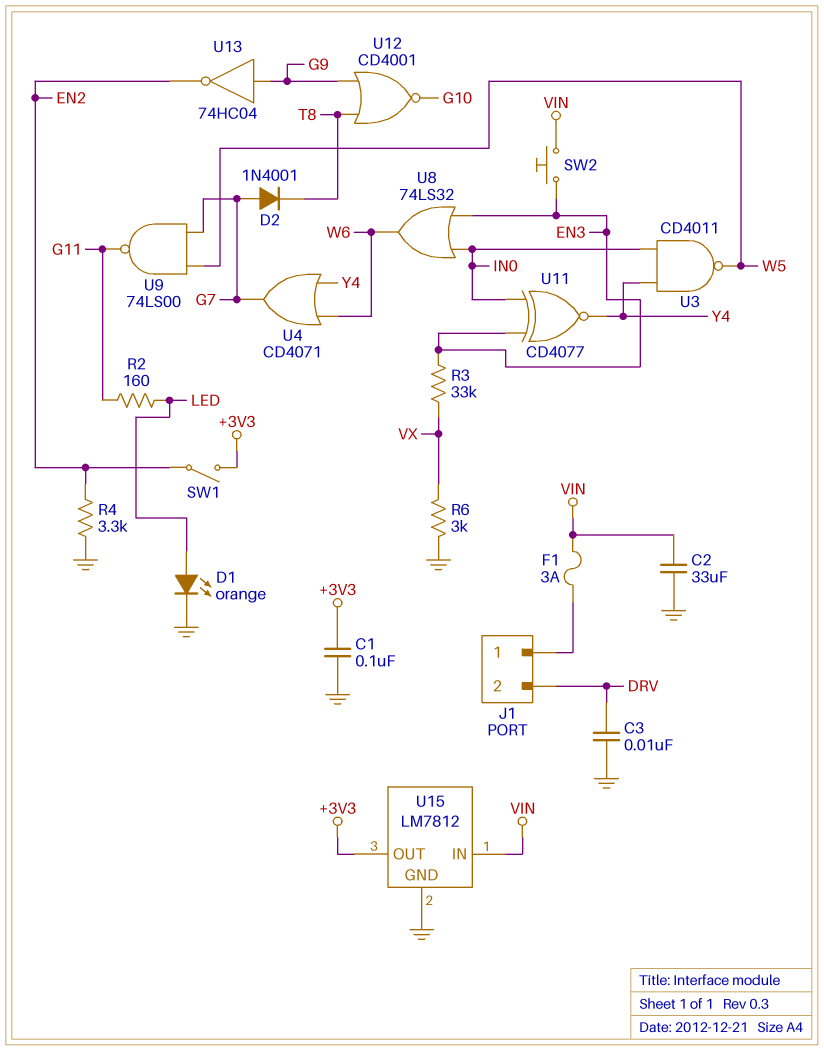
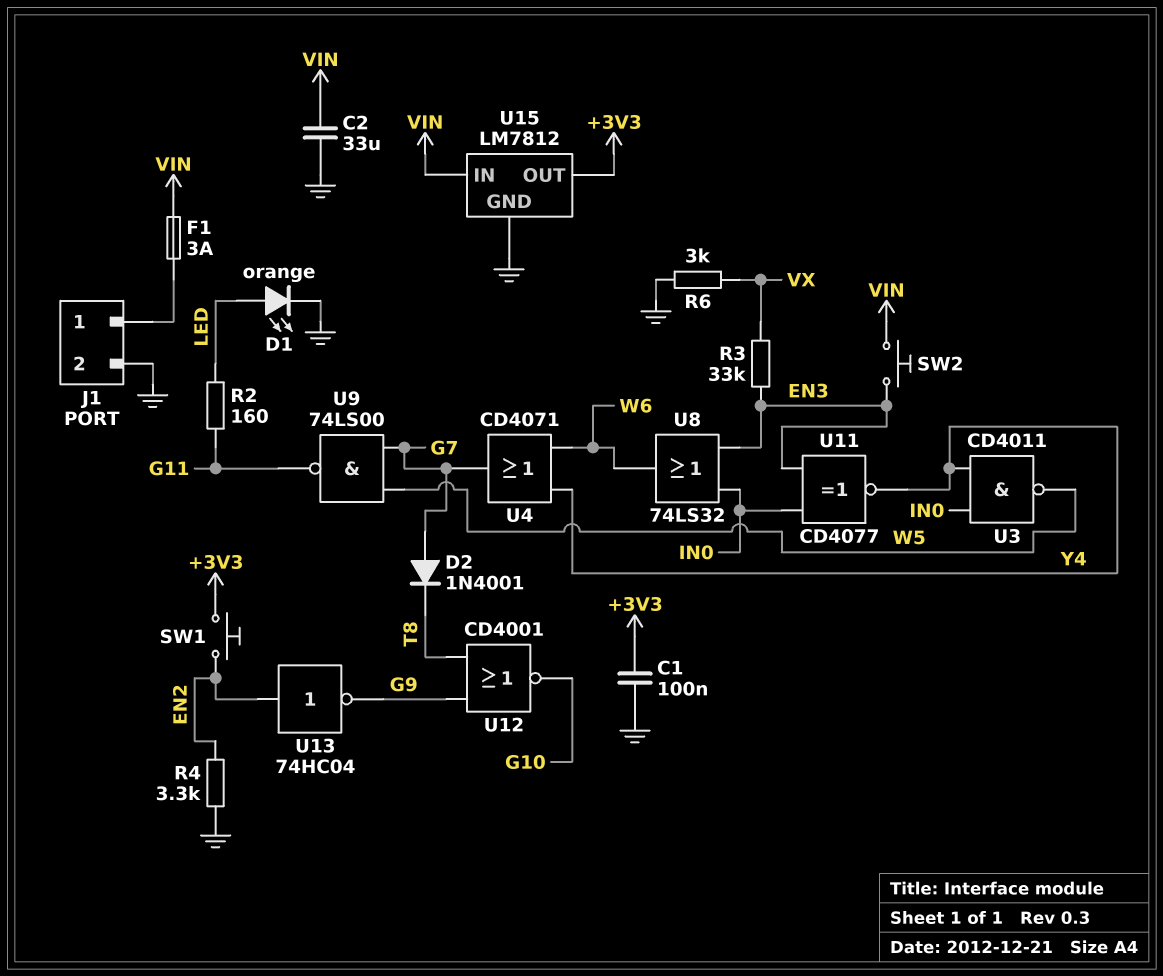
C3: 10nF (DRV, GND) -> none
J1 pin 2: DRV -> GND
SW1: switch (+3V3, EN2) -> button (+3V3, EN2)
U13: NOT 74HC04 (in G9, out EN2) -> NOT 74HC04 (in EN2, out G9)

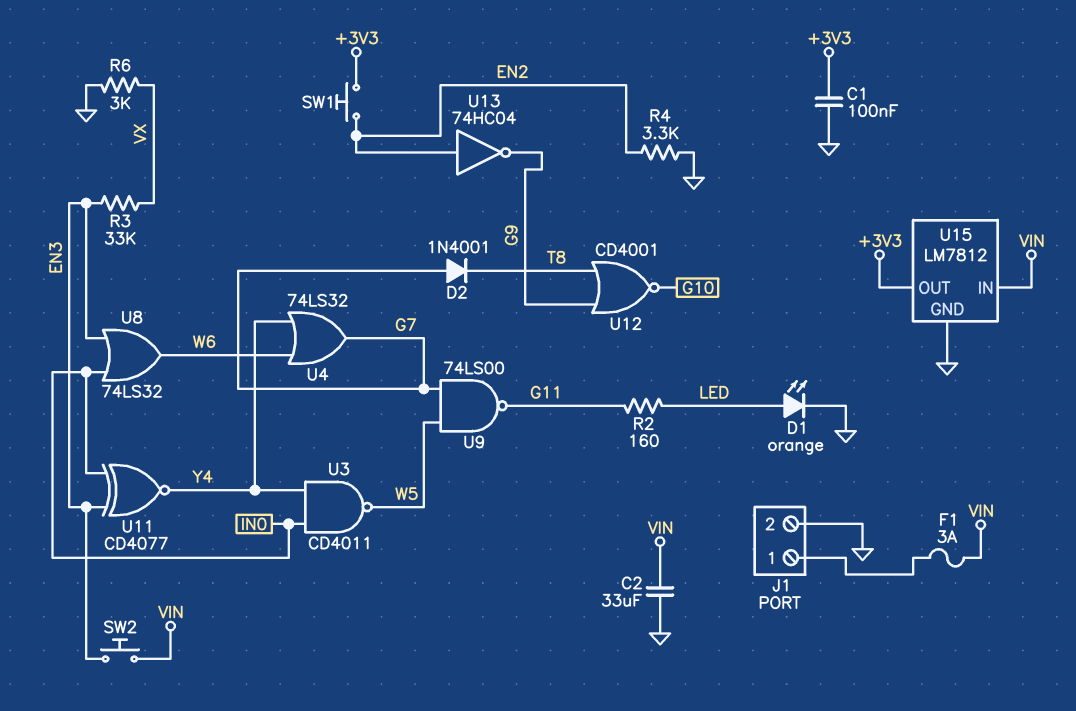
U4: OR CD4071 (in W6, in Y4, out G7) -> OR 74LS32 (in W6, in Y4, out G7)

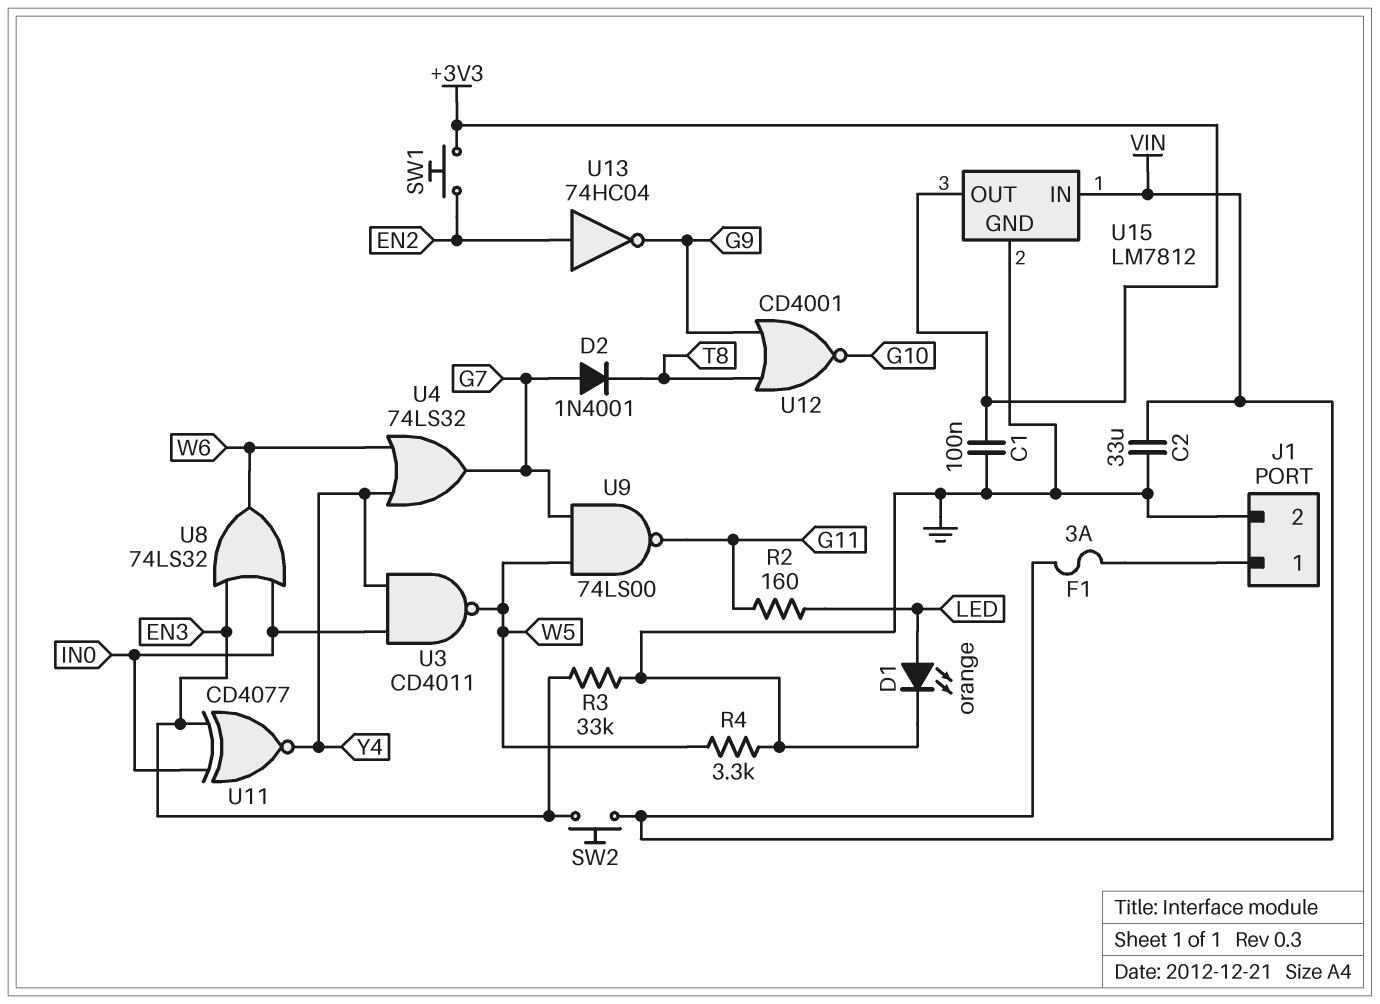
R3: 33k (EN3, VX) -> 33k (EN3, GND)
R4: 3.3k (EN2, GND) -> 3.3k (GND, W5)
R6: 3k (GND, VX) -> none

